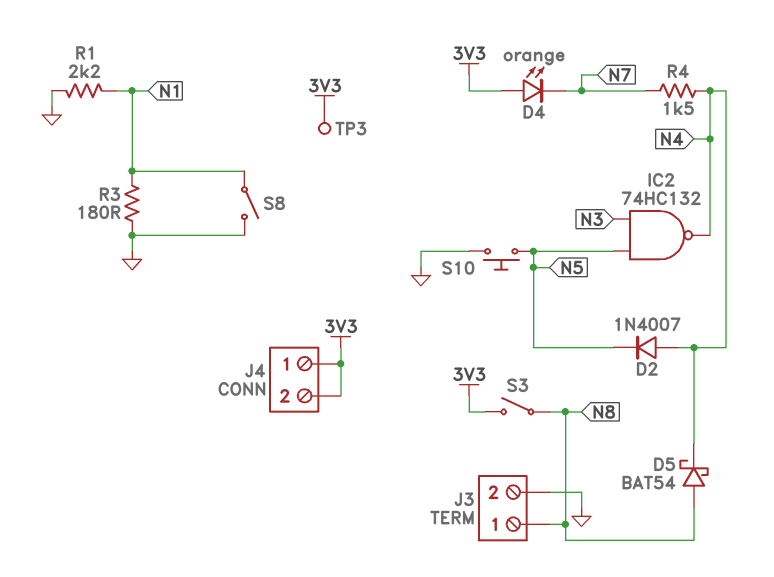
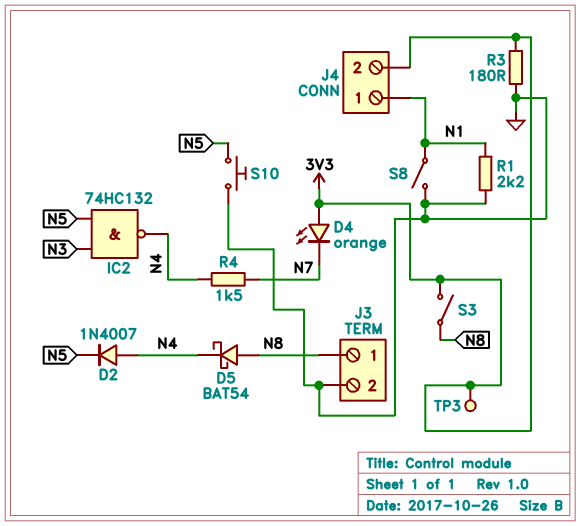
J4 pin 1: 3V3 -> N1
R3: 180 (GND, N1) -> 180 (3V3, GND)

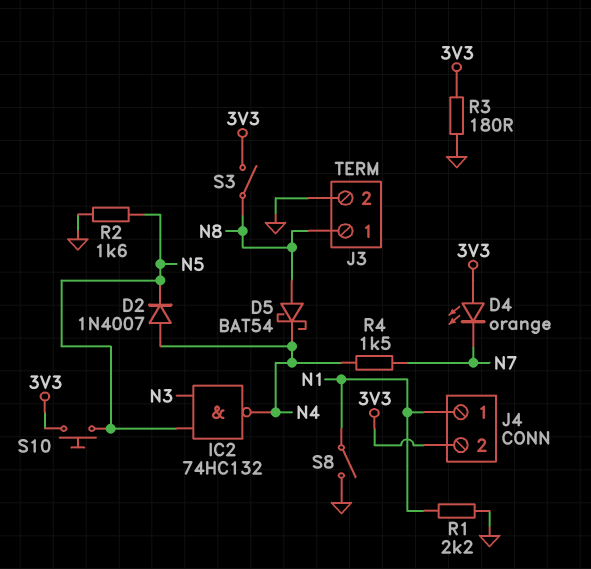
R2: none -> 1.6k (GND, N5)
S10: button (GND, N5) -> button (3V3, N5)
TP3: test point (3V3) -> none

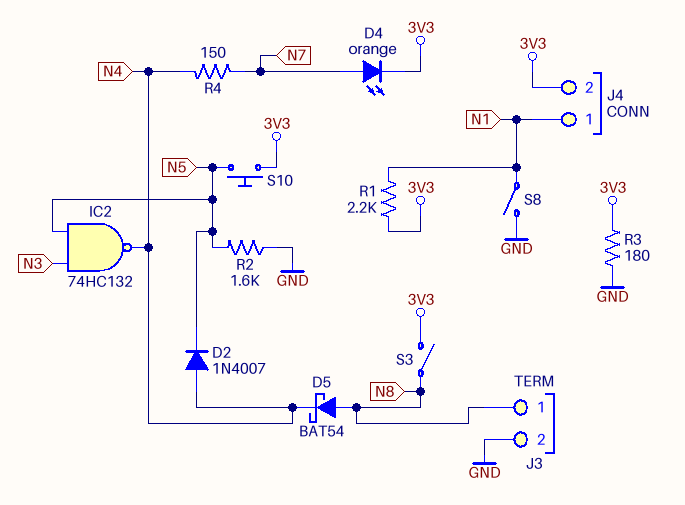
D4: LED orange (A 3V3, K N7) -> LED orange (A N7, K 3V3)
R1: 2.2k (GND, N1) -> 2.2k (3V3, N1)
R4: 1.5k (N4, N7) -> 150 (N4, N7)

